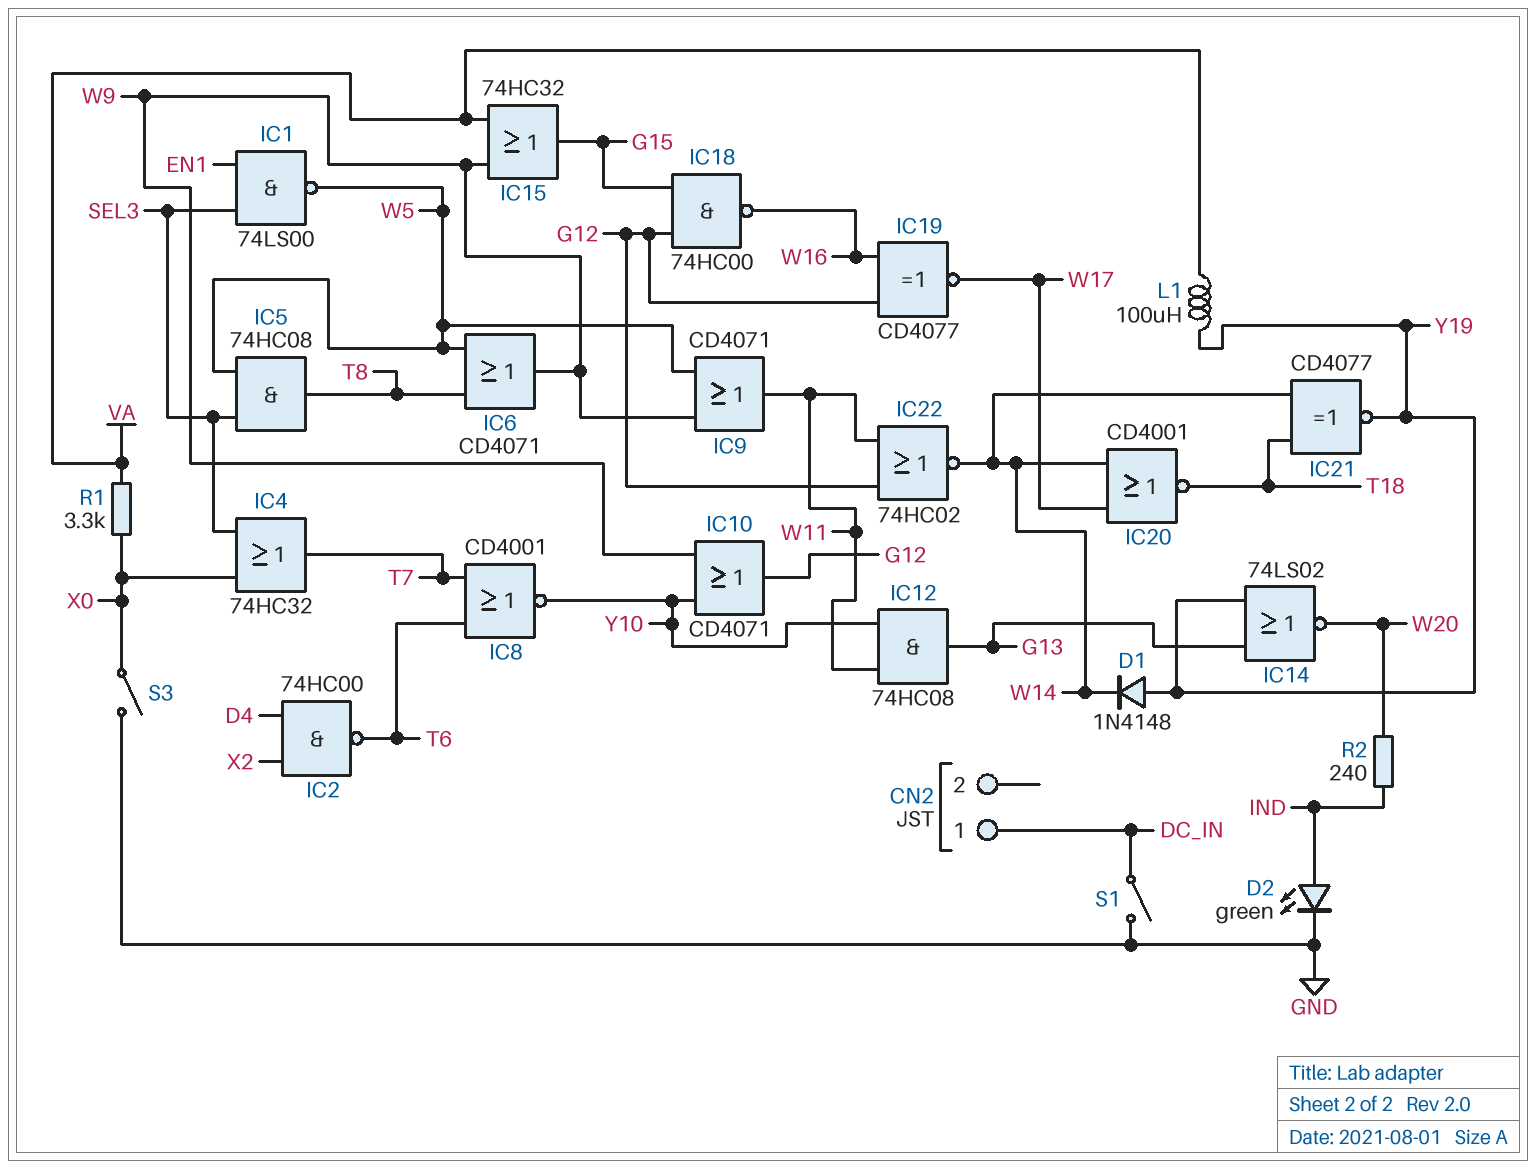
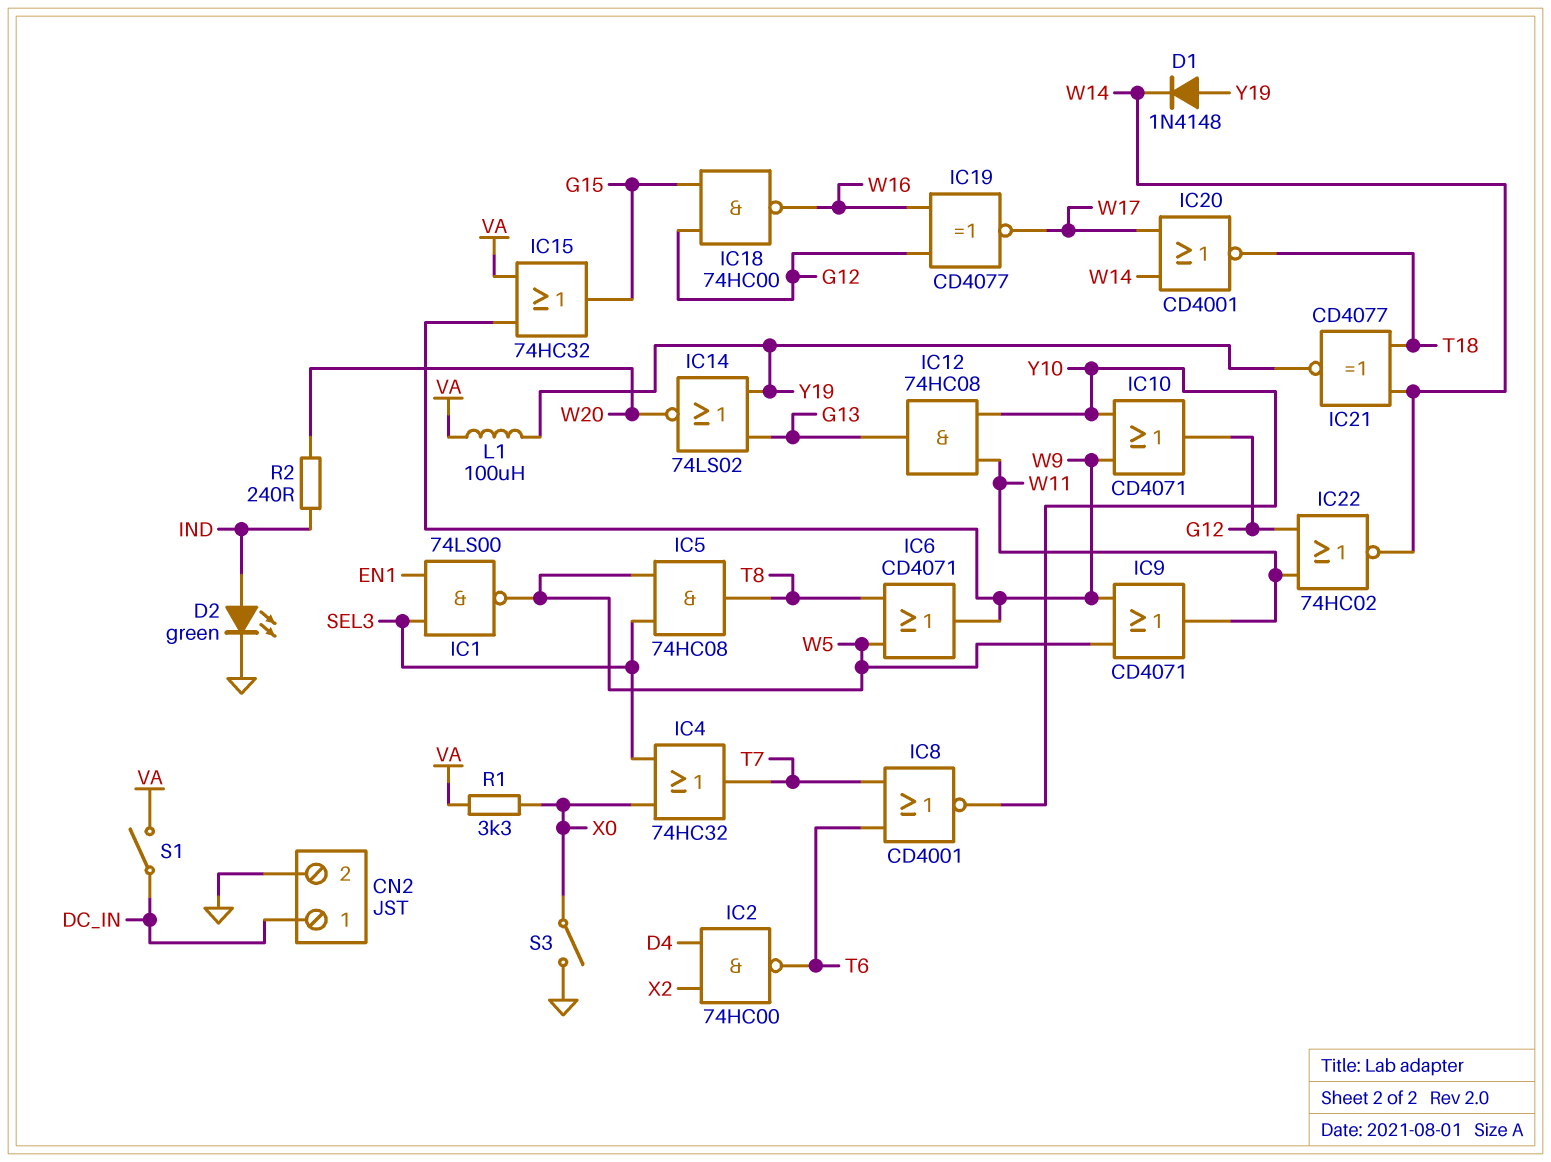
CN2 pin 2: none -> GND
S1: switch (DC_IN, GND) -> switch (DC_IN, VA)

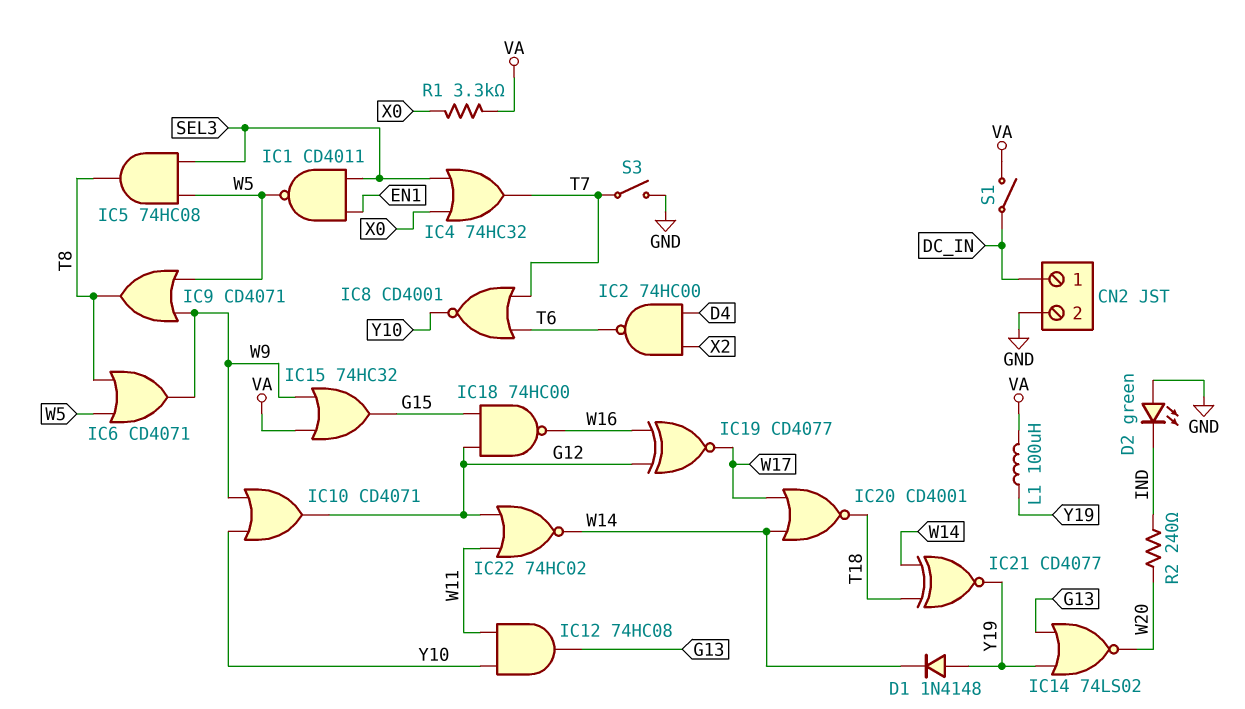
D2: LED green (A IND, K GND) -> LED green (A GND, K IND)
IC1: NAND 74LS00 (in EN1, in SEL3, out W5) -> NAND CD4011 (in EN1, in SEL3, out W5)
IC9: OR CD4071 (in W5, in W9, out W11) -> OR CD4071 (in W5, in W9, out T8)
S3: switch (GND, X0) -> switch (GND, T7)

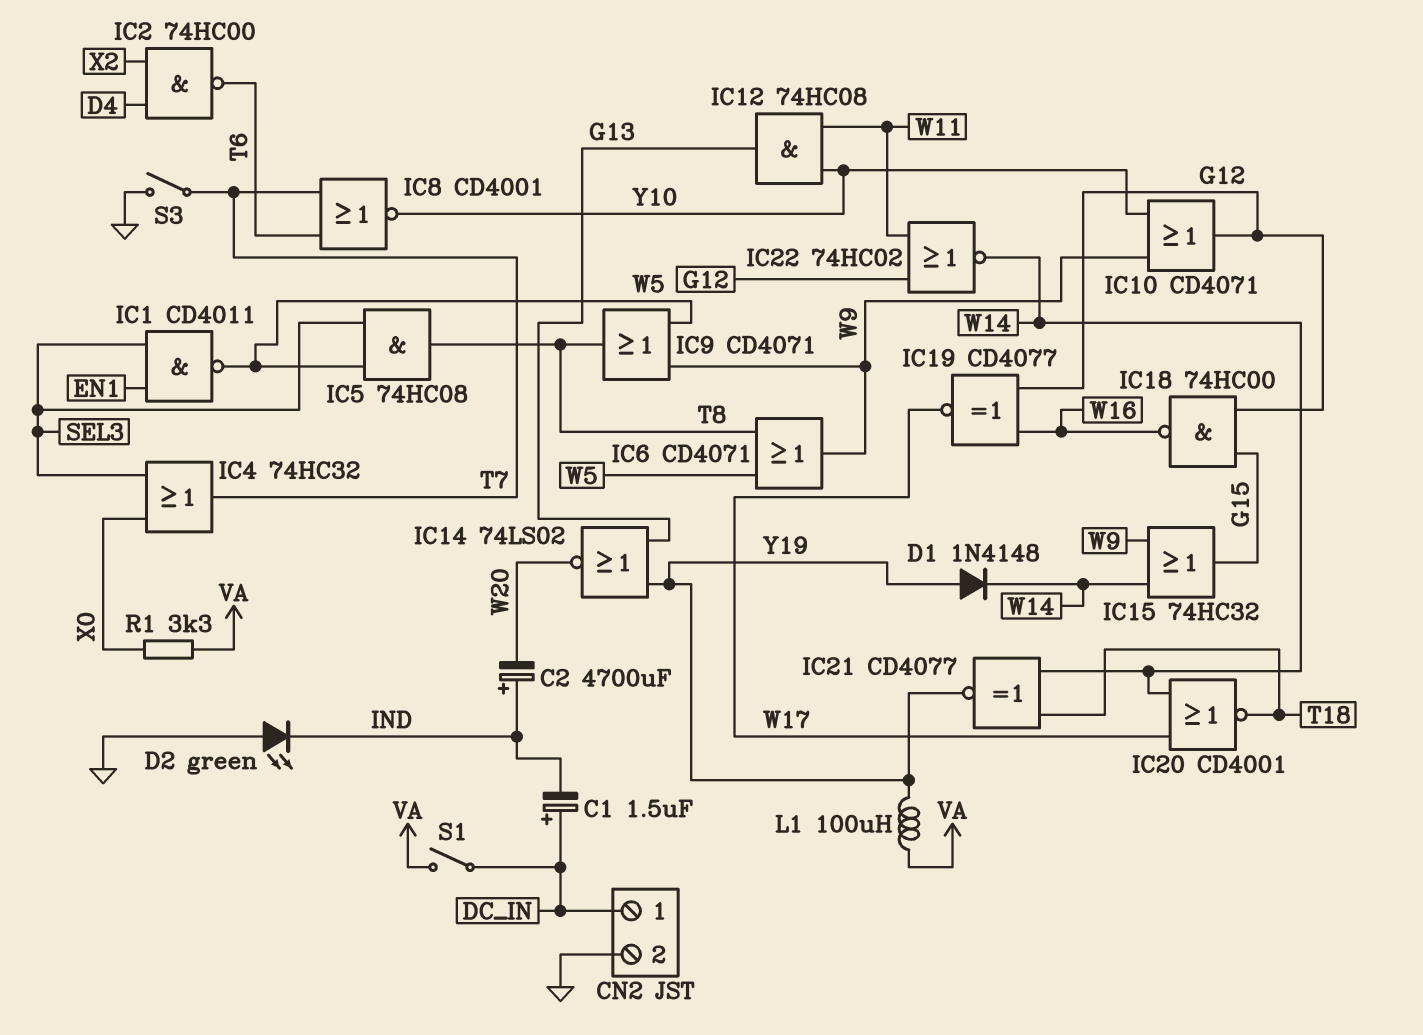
C1: none -> 1.5uF (plus DC_IN, minus IND)
C2: none -> 4700uF (plus IND, minus W20)
IC15: OR 74HC32 (in VA, in W9, out G15) -> OR 74HC32 (in W9, in W14, out G15)
R2: 240 (IND, W20) -> none

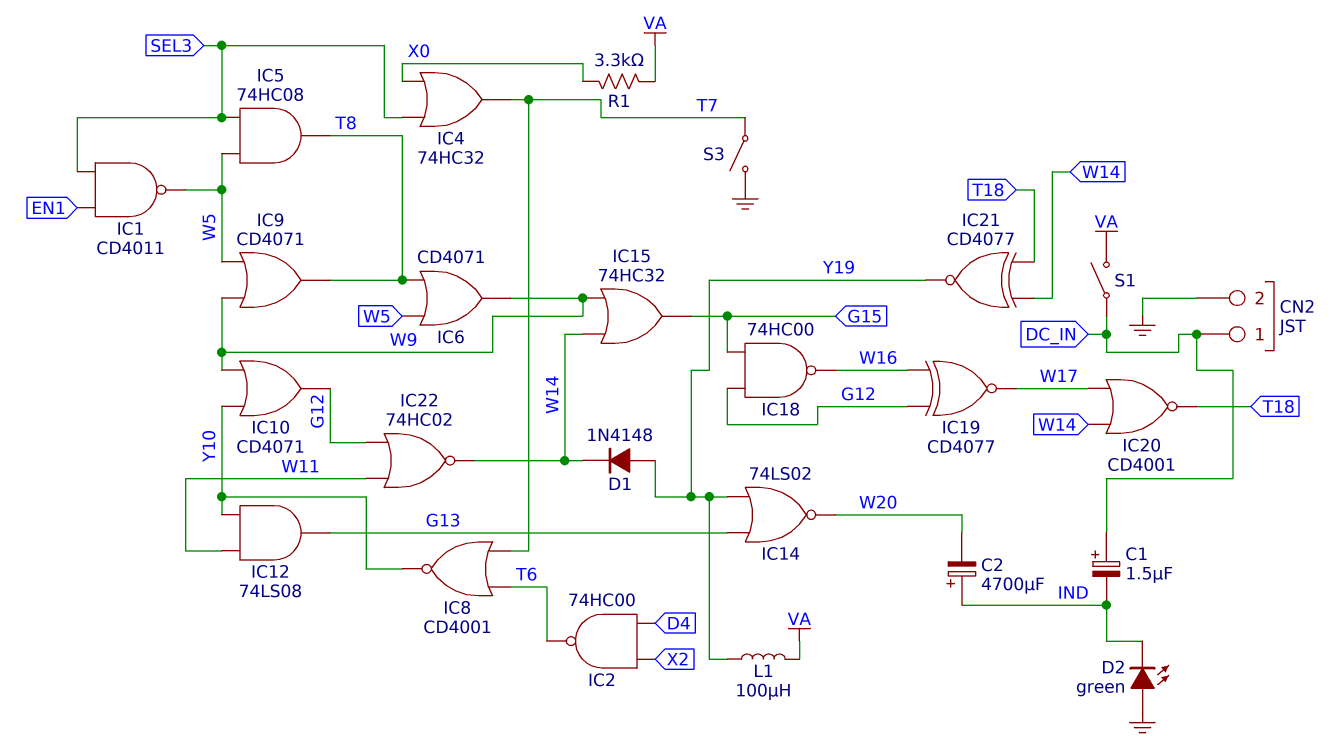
IC12: AND 74HC08 (in W11, in Y10, out G13) -> AND 74LS08 (in W11, in Y10, out G13)

